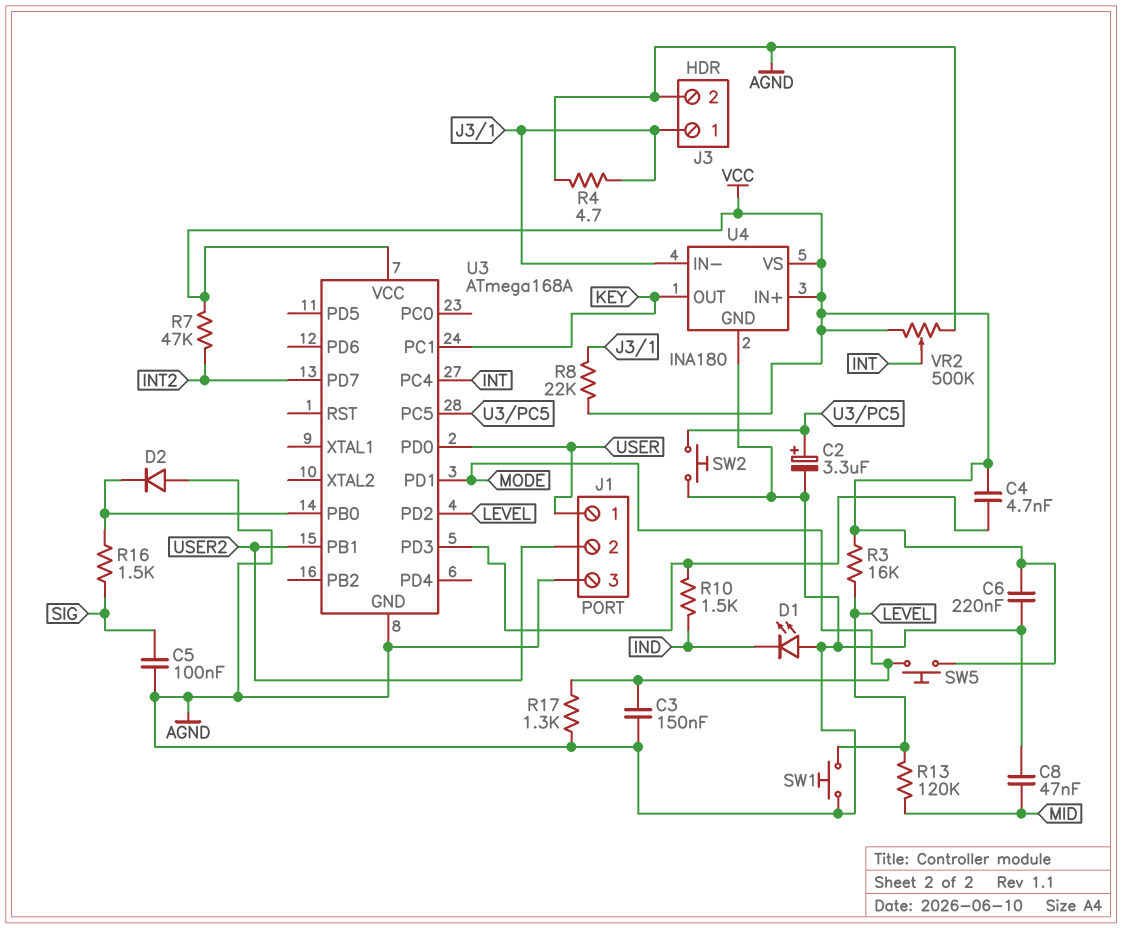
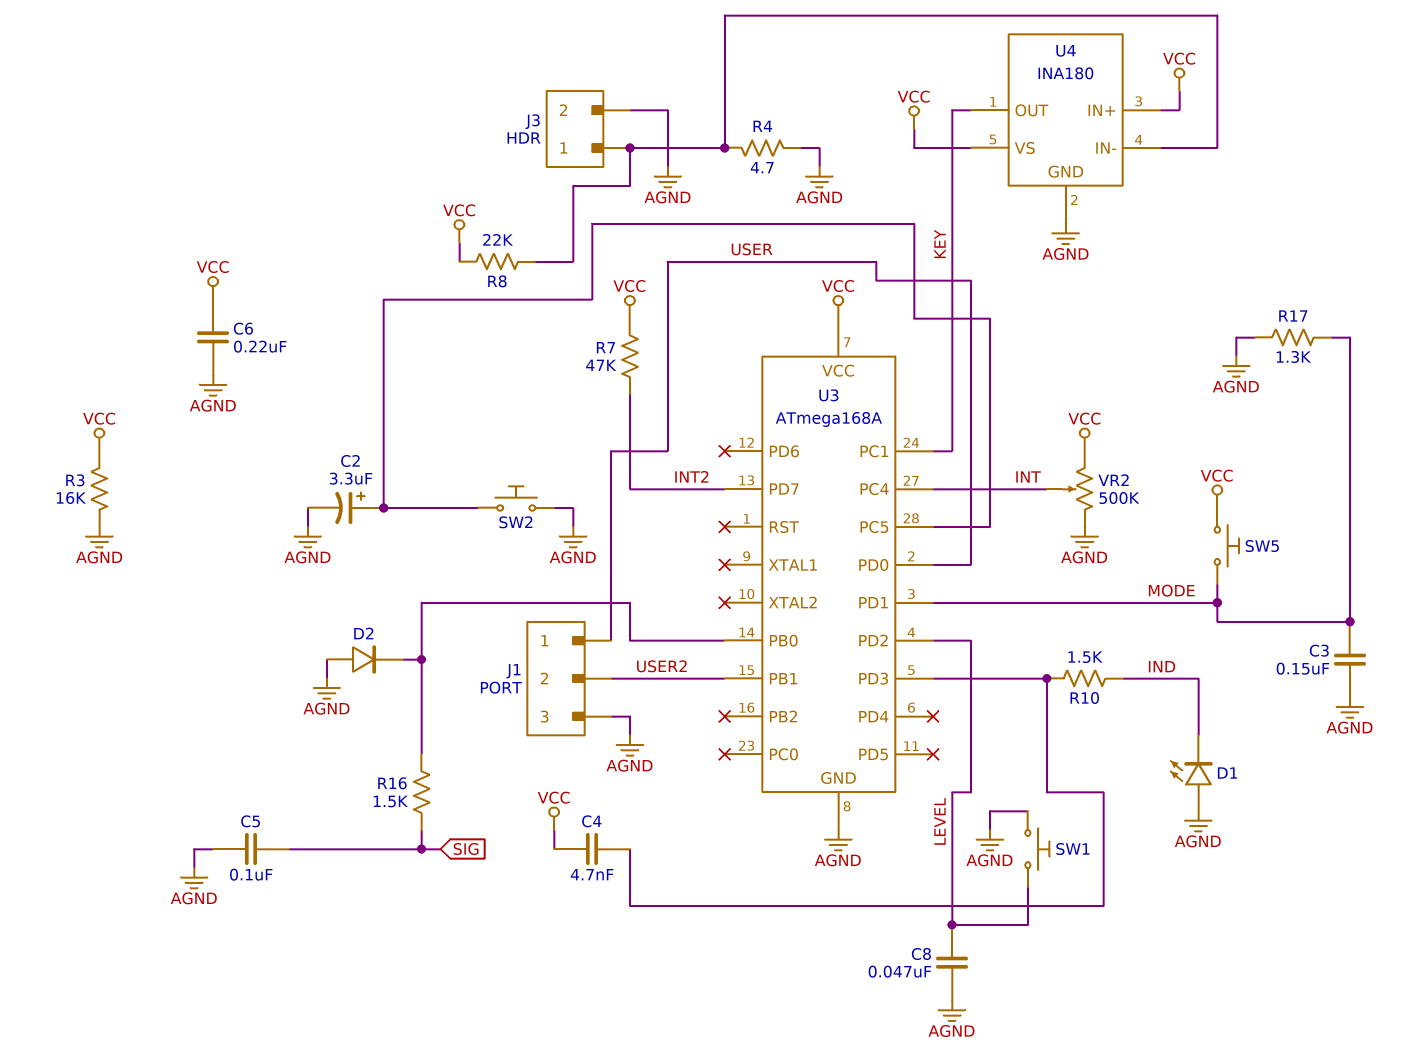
C8: 47nF (AGND, MID) -> 47nF (AGND, LEVEL)
R3: 16k (LEVEL, VCC) -> 16k (AGND, VCC)
R13: 120k (LEVEL, MID) -> none

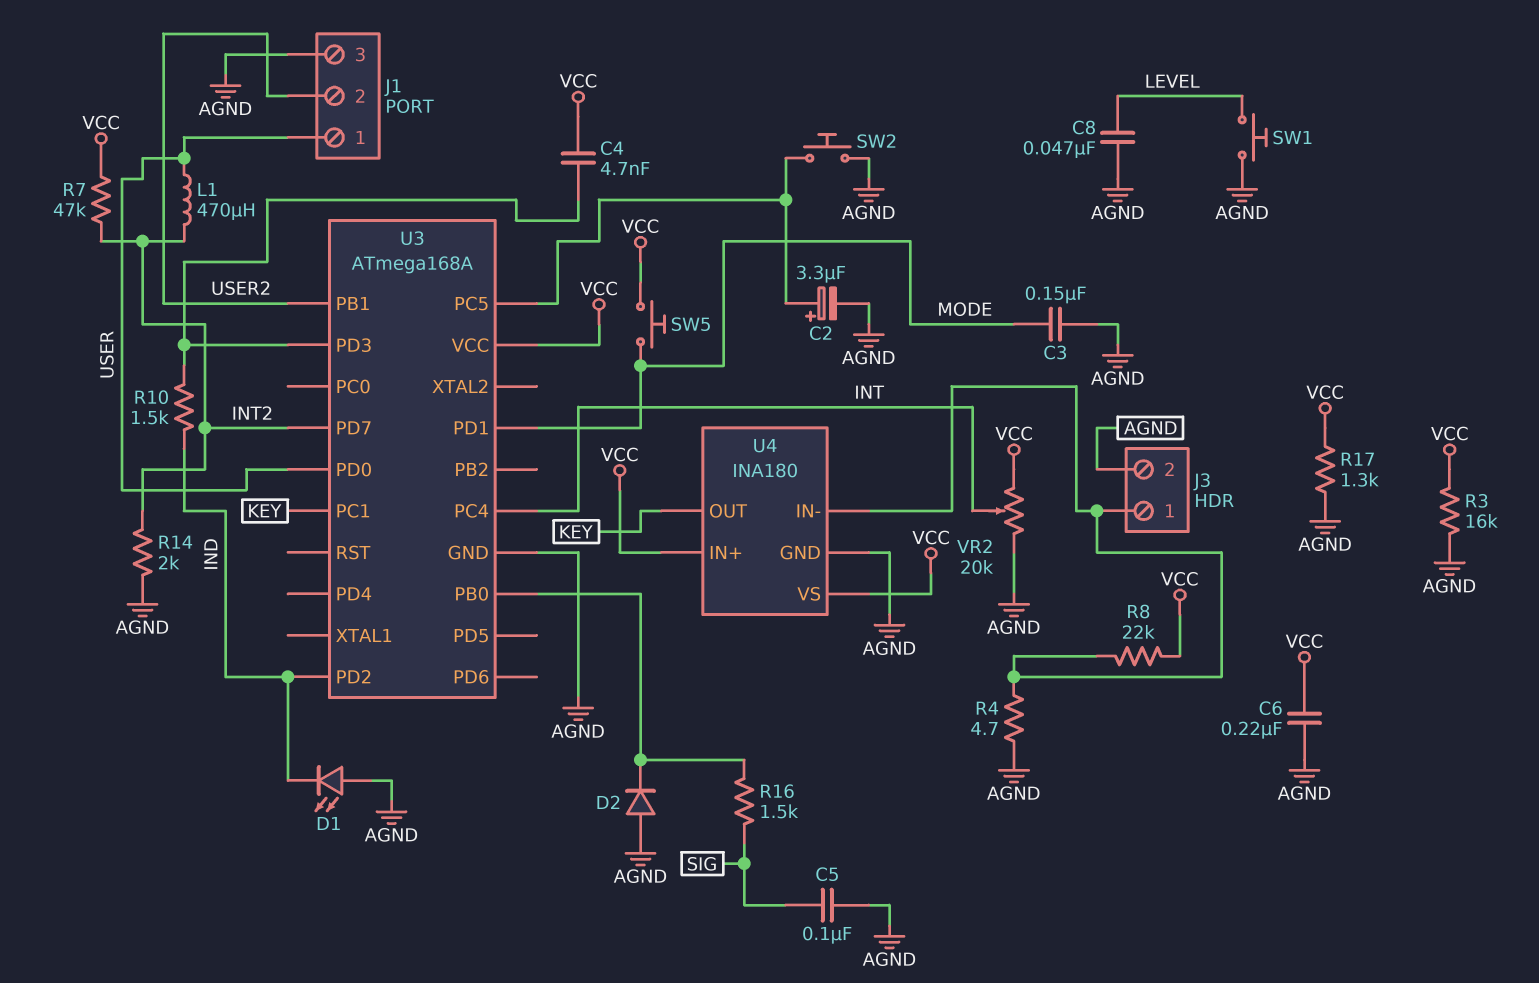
L1: none -> 470uH (INT2, USER)
R14: none -> 2k (AGND, INT2)
R17: 1.3k (AGND, MODE) -> 1.3k (AGND, VCC)
U3 pin PD2: LEVEL -> IND
VR2: 500k (AGND, VCC, wiper INT) -> 20k (AGND, VCC, wiper INT)

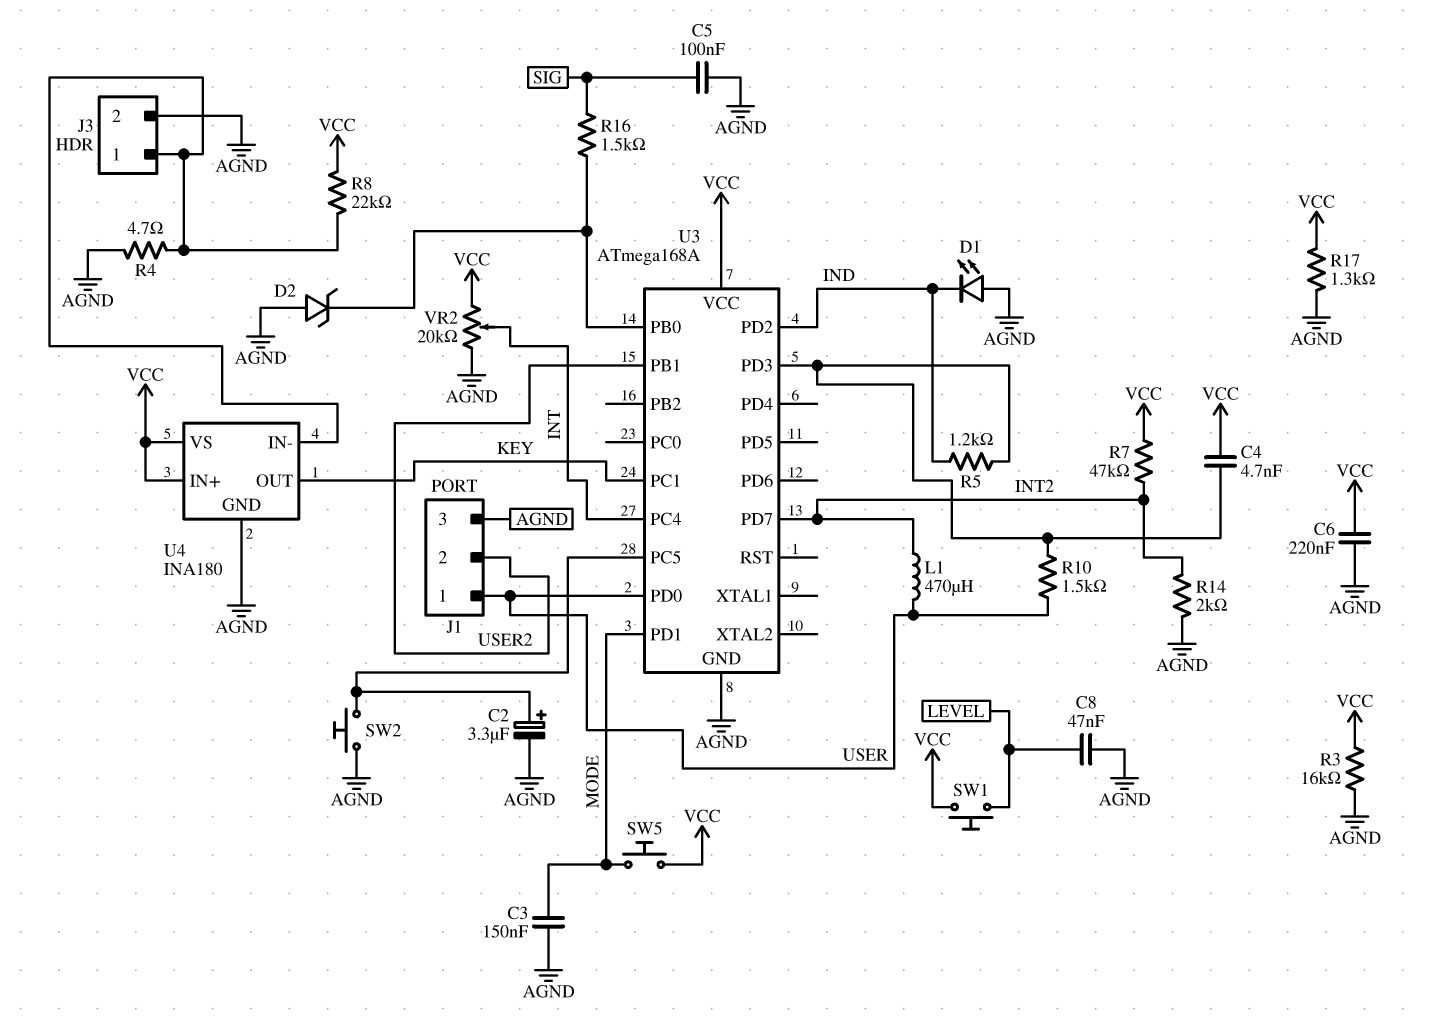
D2: diode (A AGND, K U3/PB0) -> zener (A AGND, K U3/PB0)
R5: none -> 1.2k (IND, U3/PD3)
R10: 1.5k (IND, U3/PD3) -> 1.5k (U3/PD3, USER)
SW1: button (AGND, LEVEL) -> button (LEVEL, VCC)

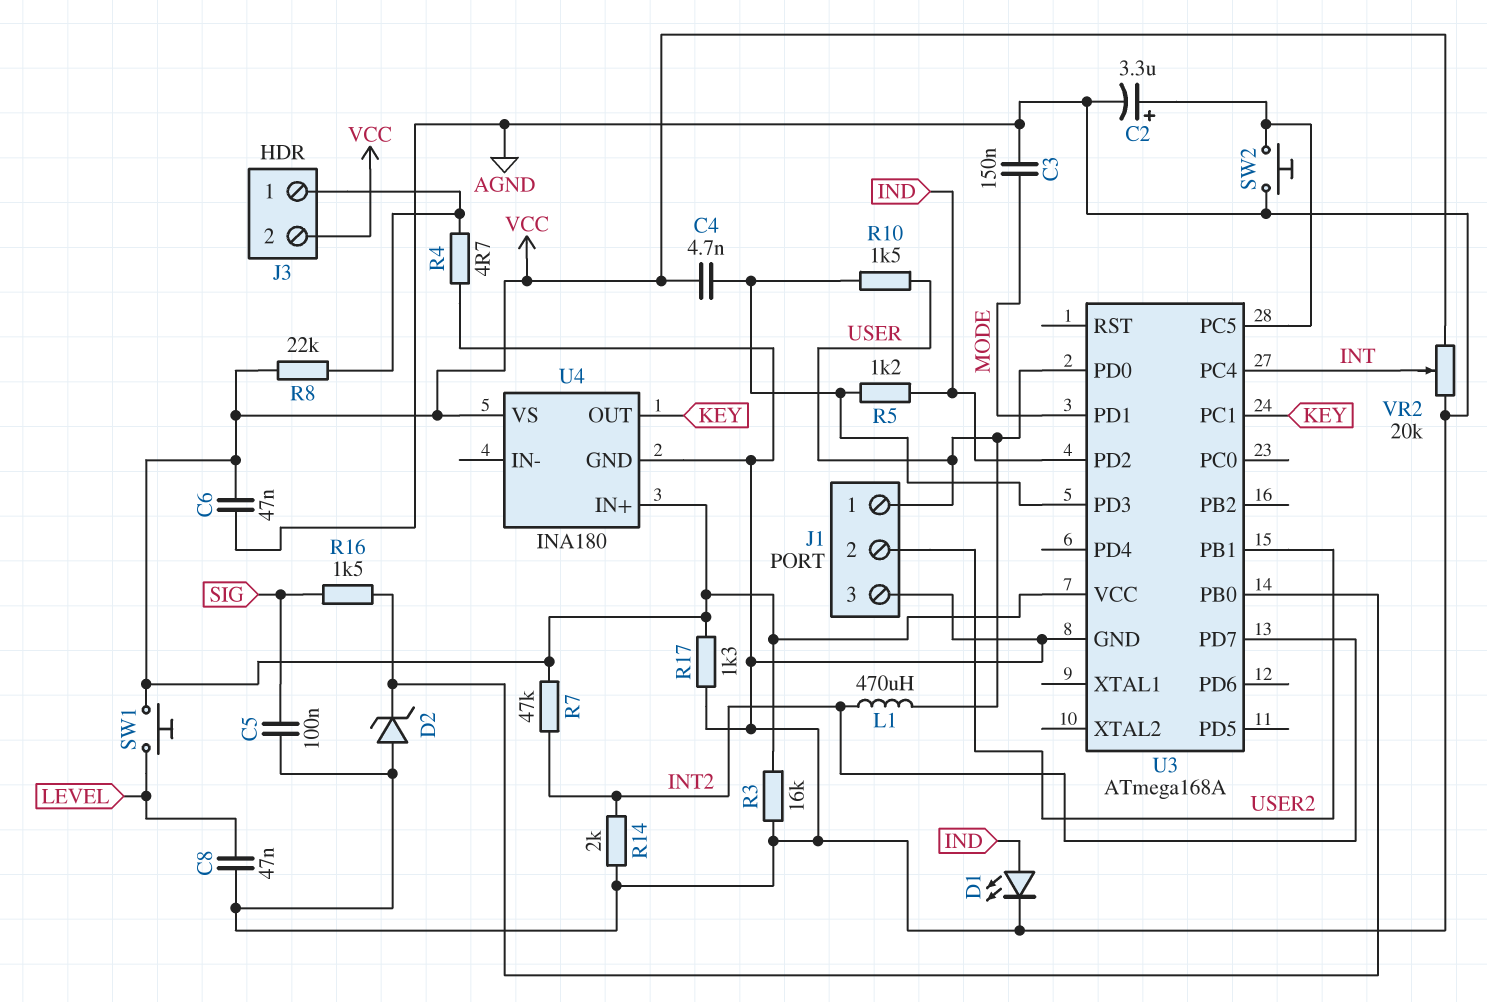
C6: 220nF (AGND, VCC) -> 47nF (AGND, VCC)
D1: LED (A AGND, K IND) -> LED (A IND, K AGND)
J3 pin 2: AGND -> VCC
SW5: button (MODE, VCC) -> none
U4 pin IN-: J3/1 -> none

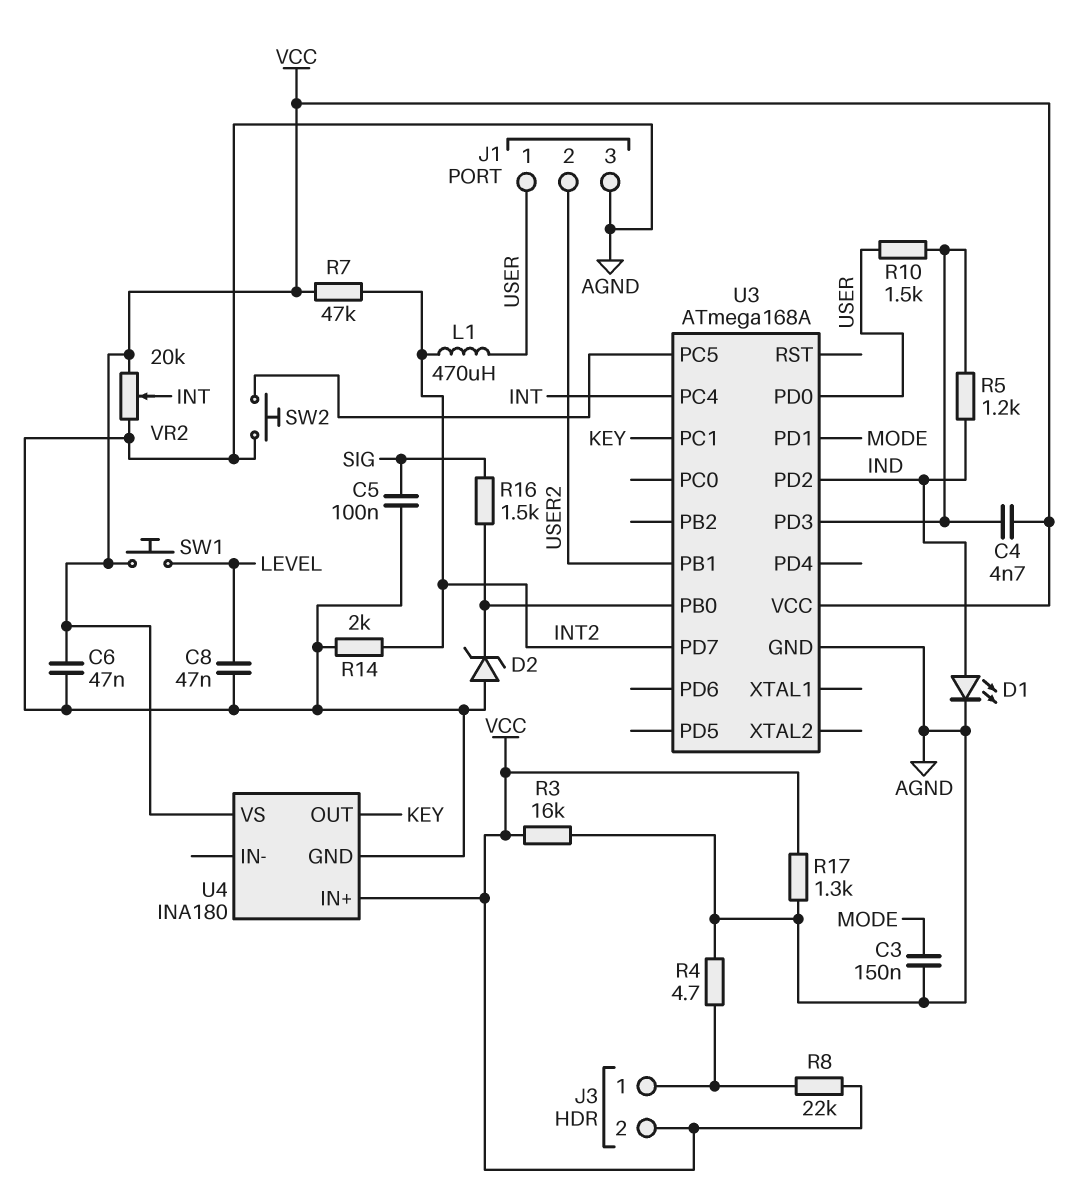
C2: 3.3uF (plus U3/PC5, minus AGND) -> none

